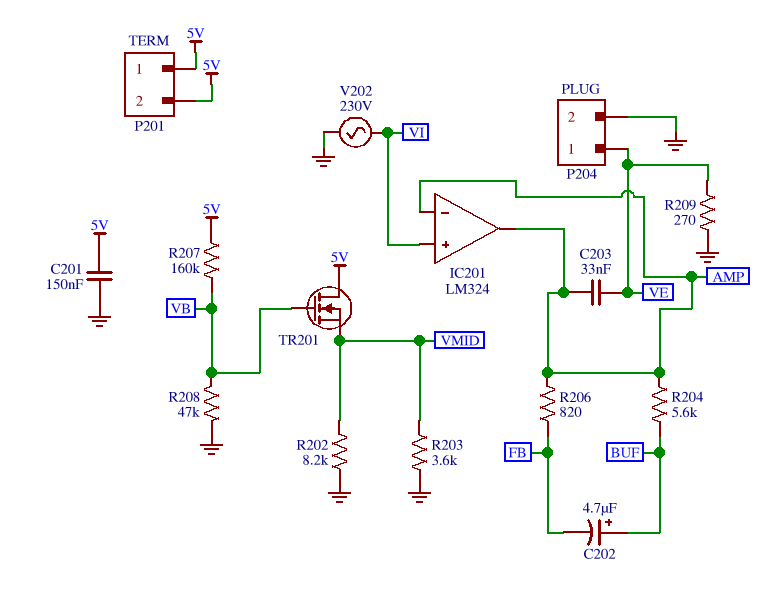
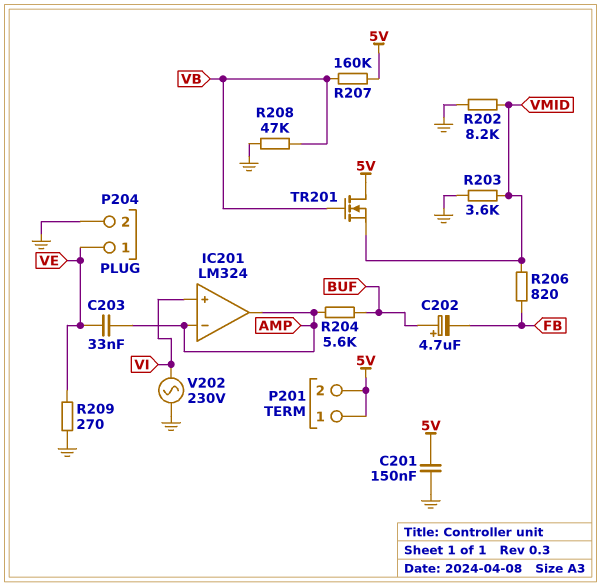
R206: 820 (AMP, FB) -> 820 (FB, VMID)

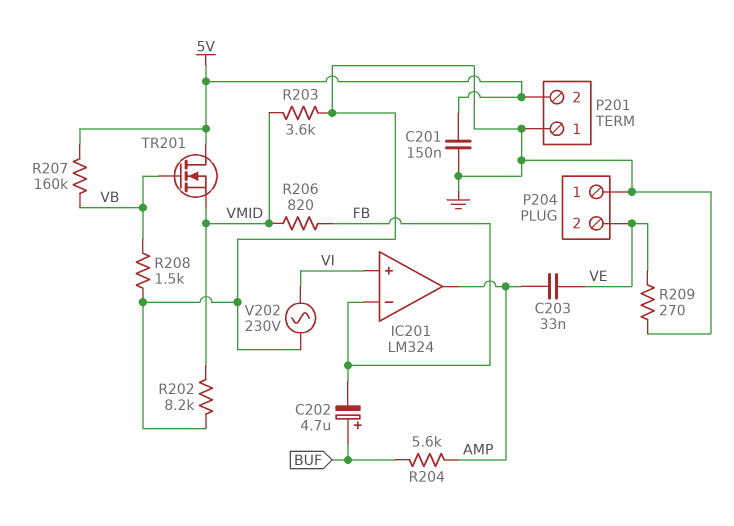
IC201 pin in-: AMP -> FB
P201 pin 1: 5V -> GND
P204 pin 1: VE -> GND
P204 pin 2: GND -> VE
R208: 47k (GND, VB) -> 1.5k (GND, VB)

